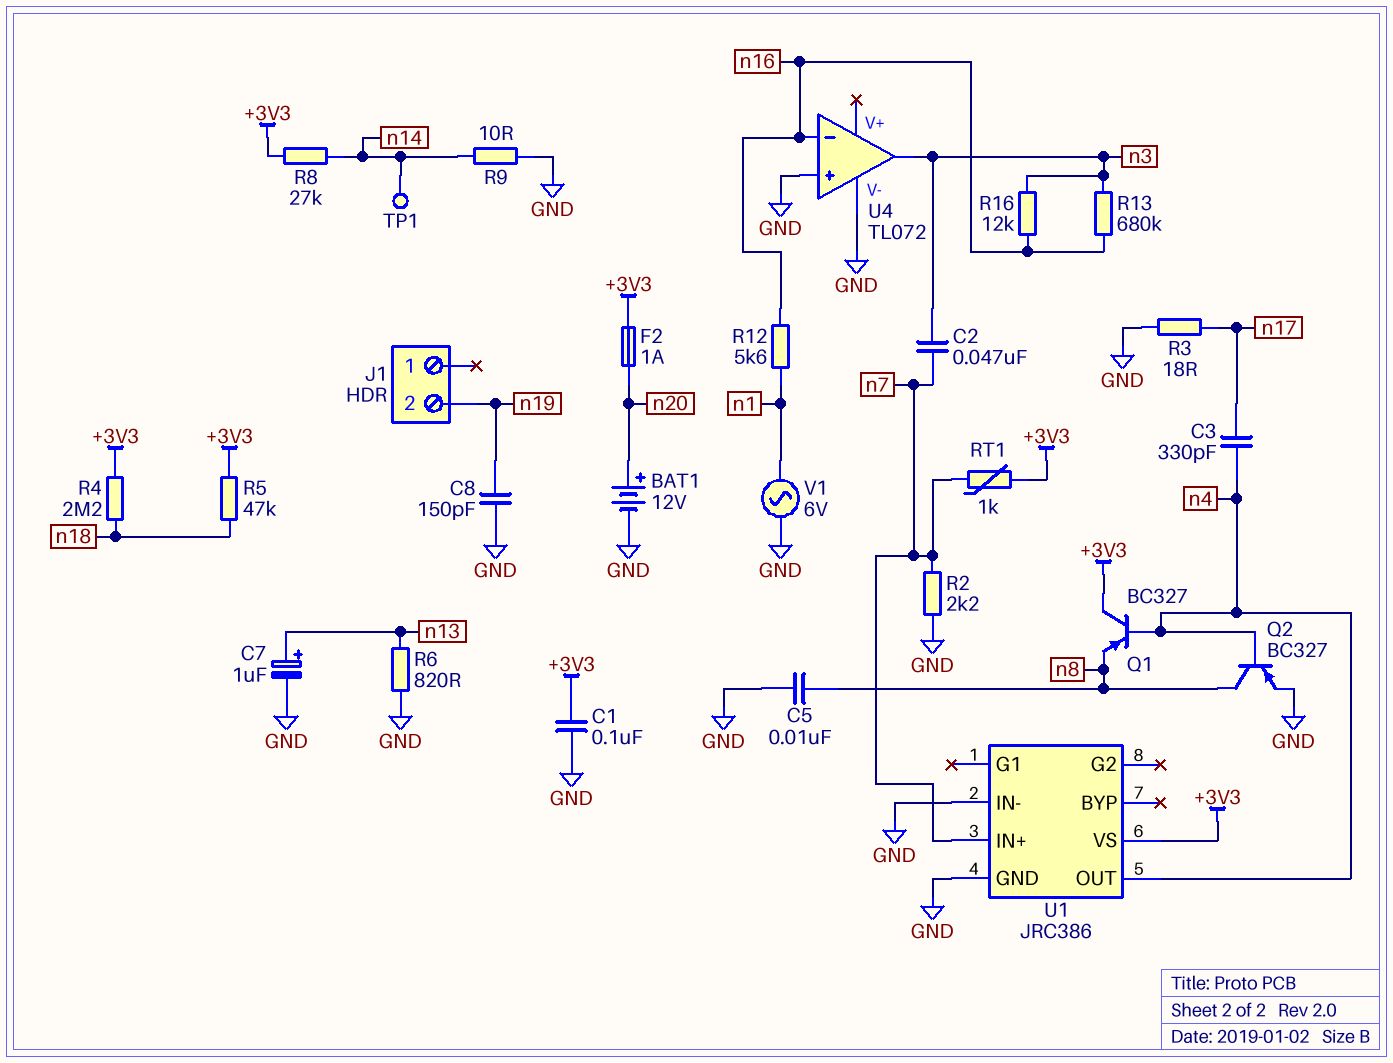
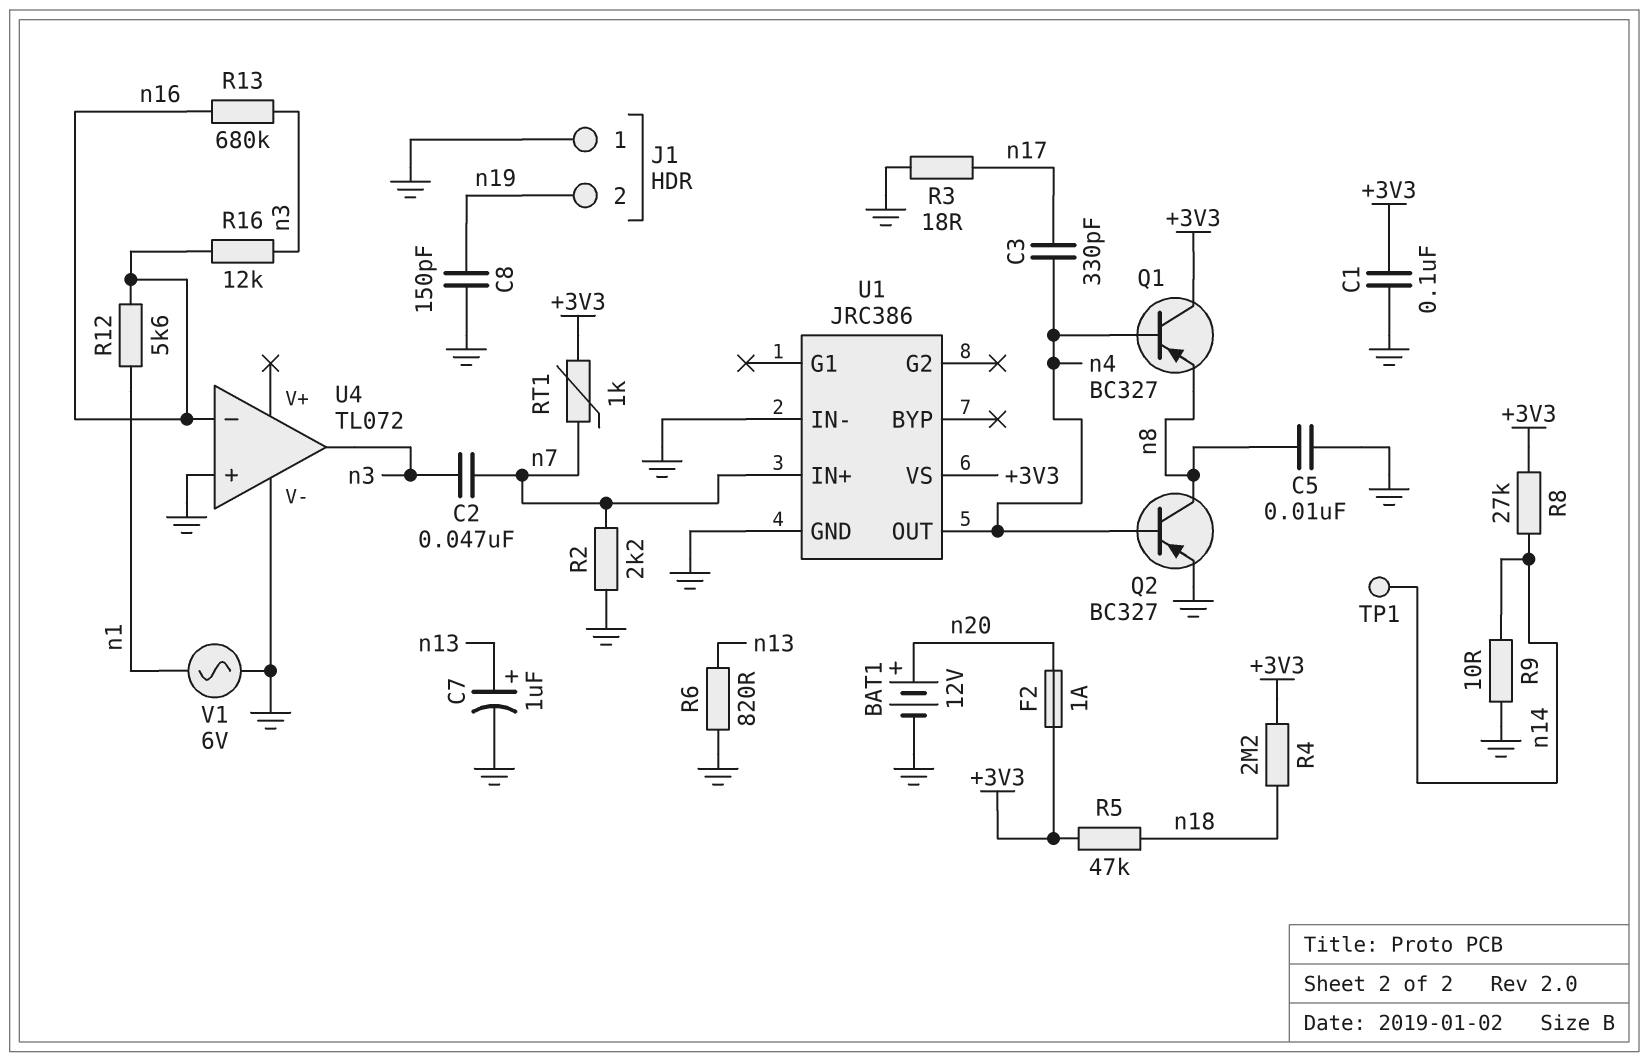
J1 pin 1: none -> GND

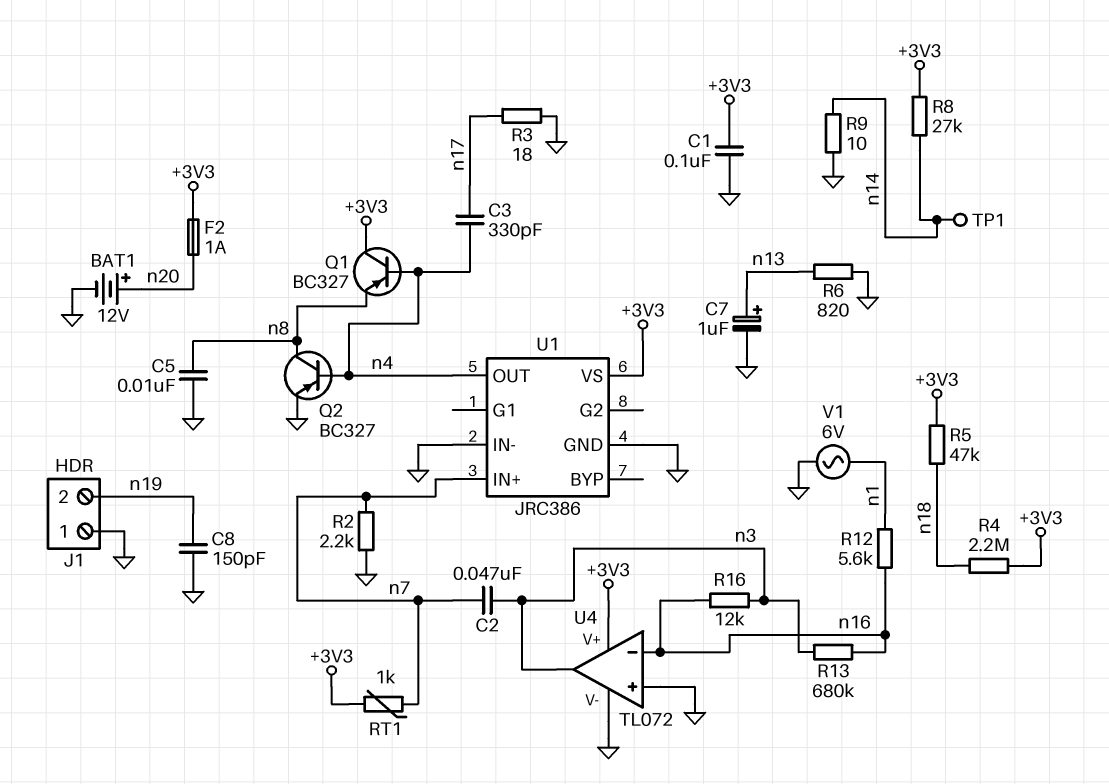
U4 pin V+: none -> +3V3

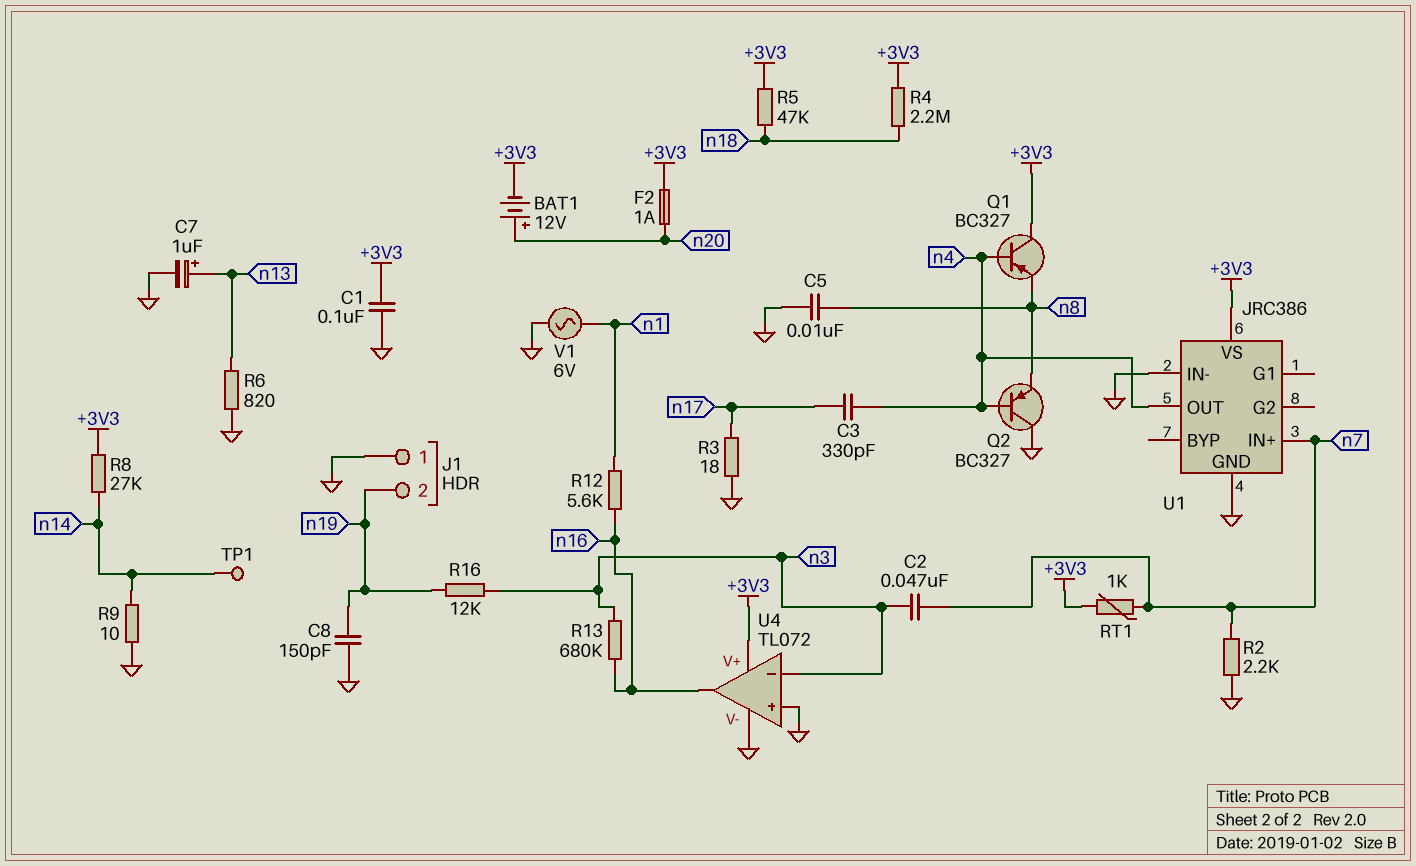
BAT1: 12V (plus n20, minus GND) -> 12V (plus n20, minus +3V3)
Q2: PNP BC327 (B n4, C n8, E GND) -> PNP BC327 (B n4, C GND, E n8)
R16: 12k (n3, n16) -> 12k (n3, n19)
U4 pin in-: n16 -> n3
U4 pin out: n3 -> n16

